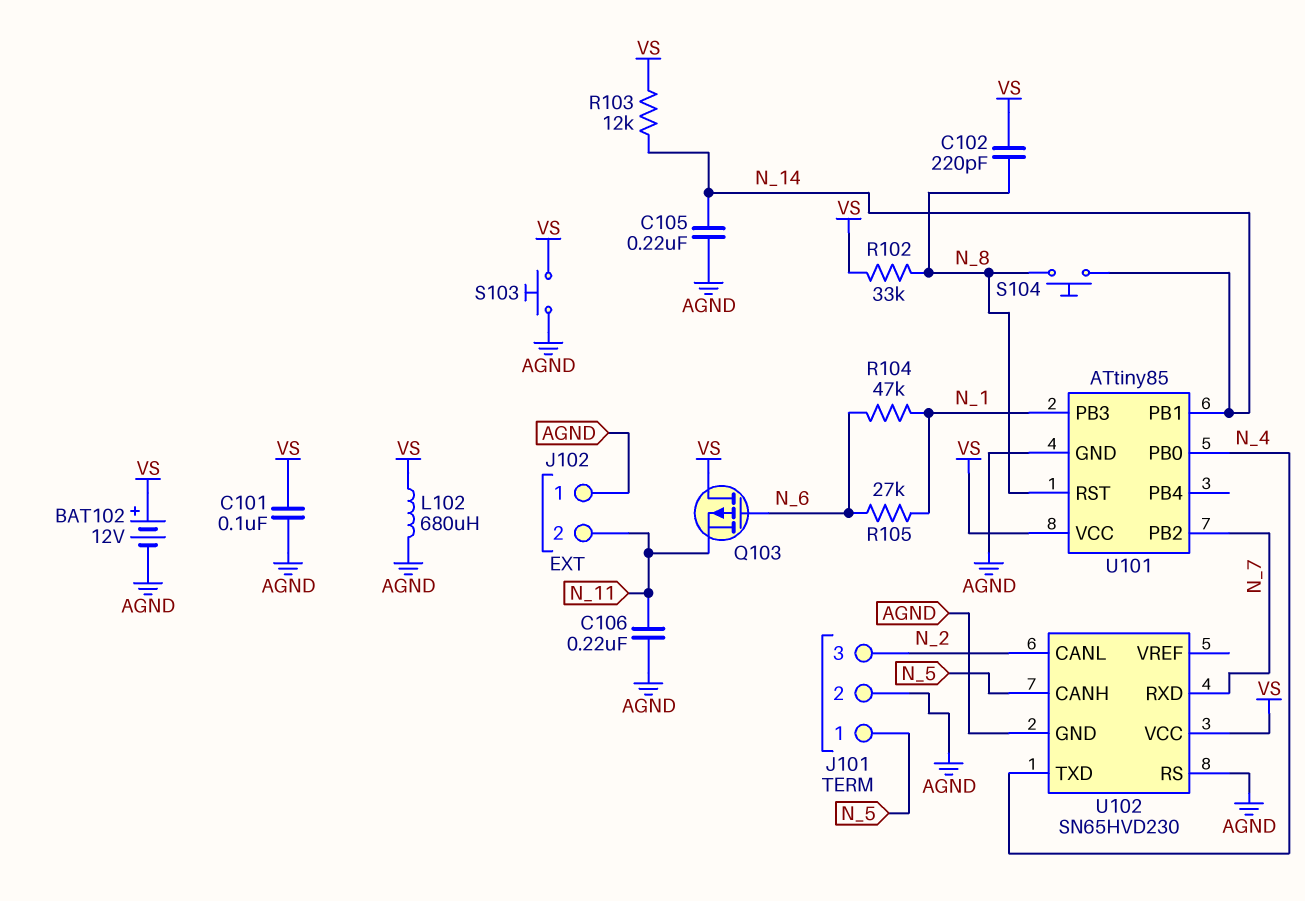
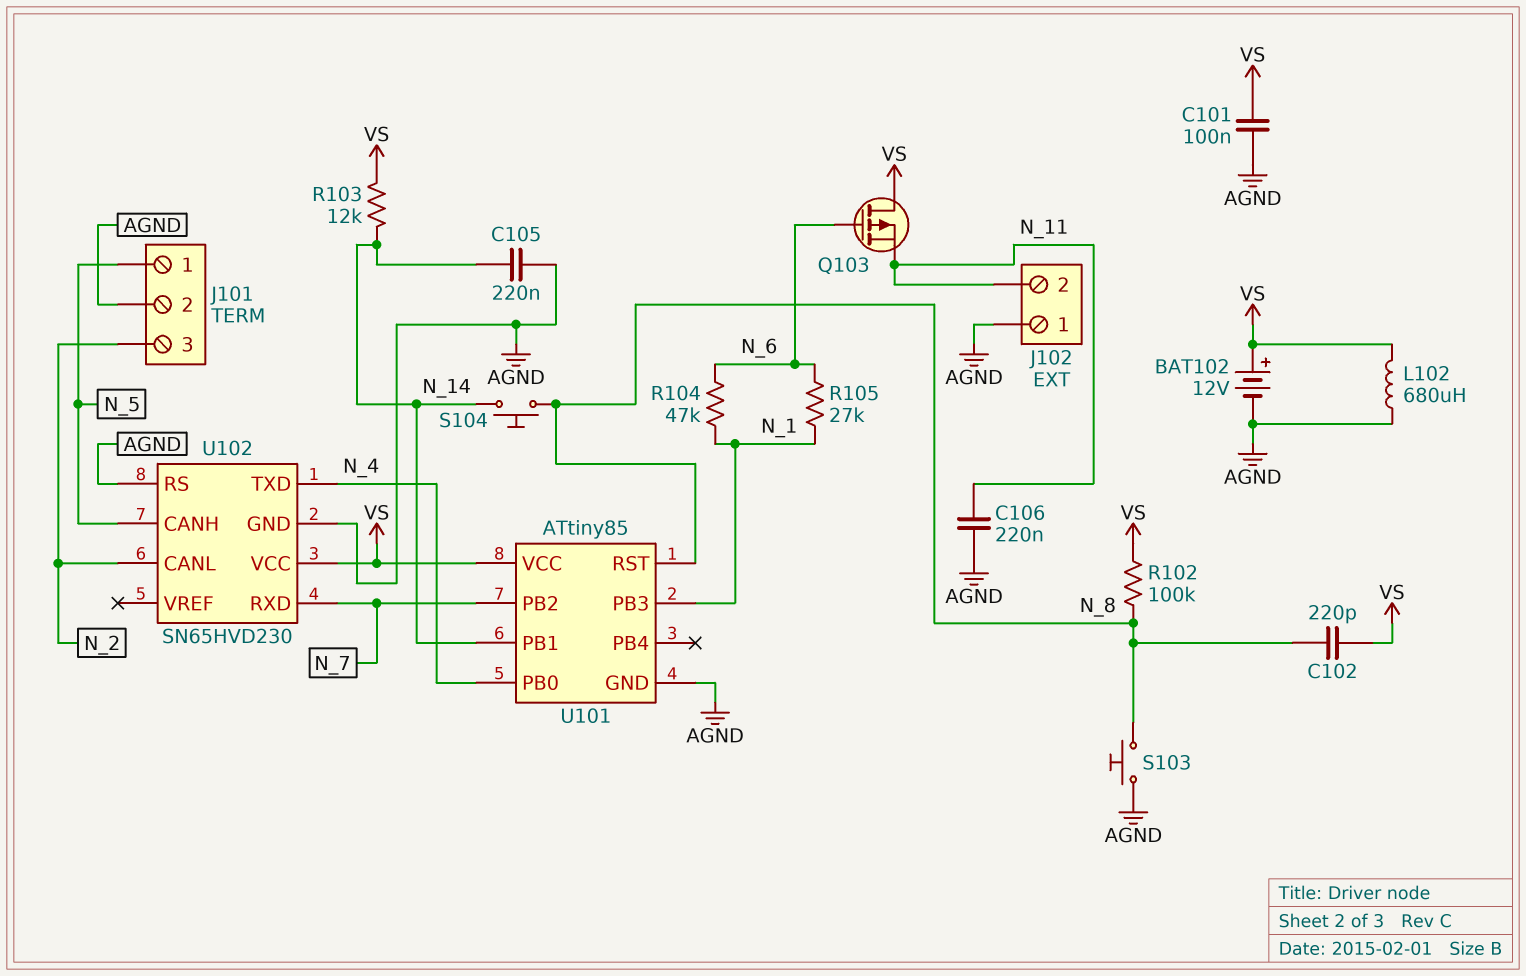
R102: 33k (N_8, VS) -> 100k (N_8, VS)
S103: button (AGND, VS) -> button (AGND, N_8)

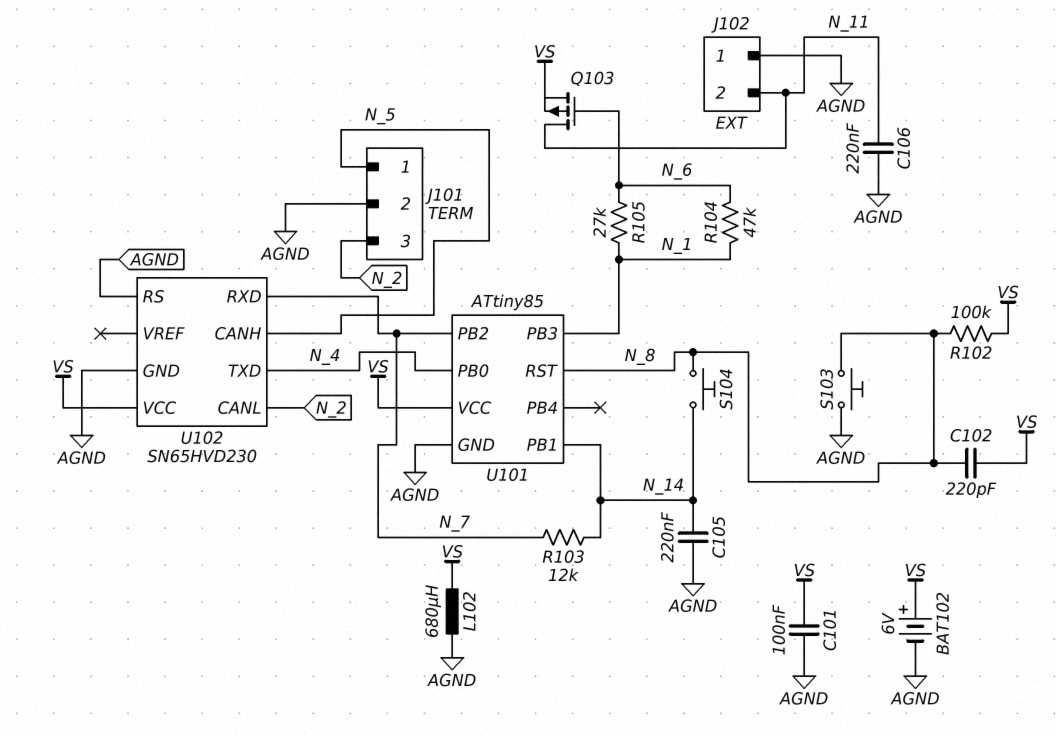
BAT102: 12V (plus VS, minus AGND) -> 6V (plus VS, minus AGND)
Q103: PMOS (G N_6, D VS, S N_11) -> PMOS (G N_6, D N_11, S VS)
R103: 12k (N_14, VS) -> 12k (N_7, N_14)

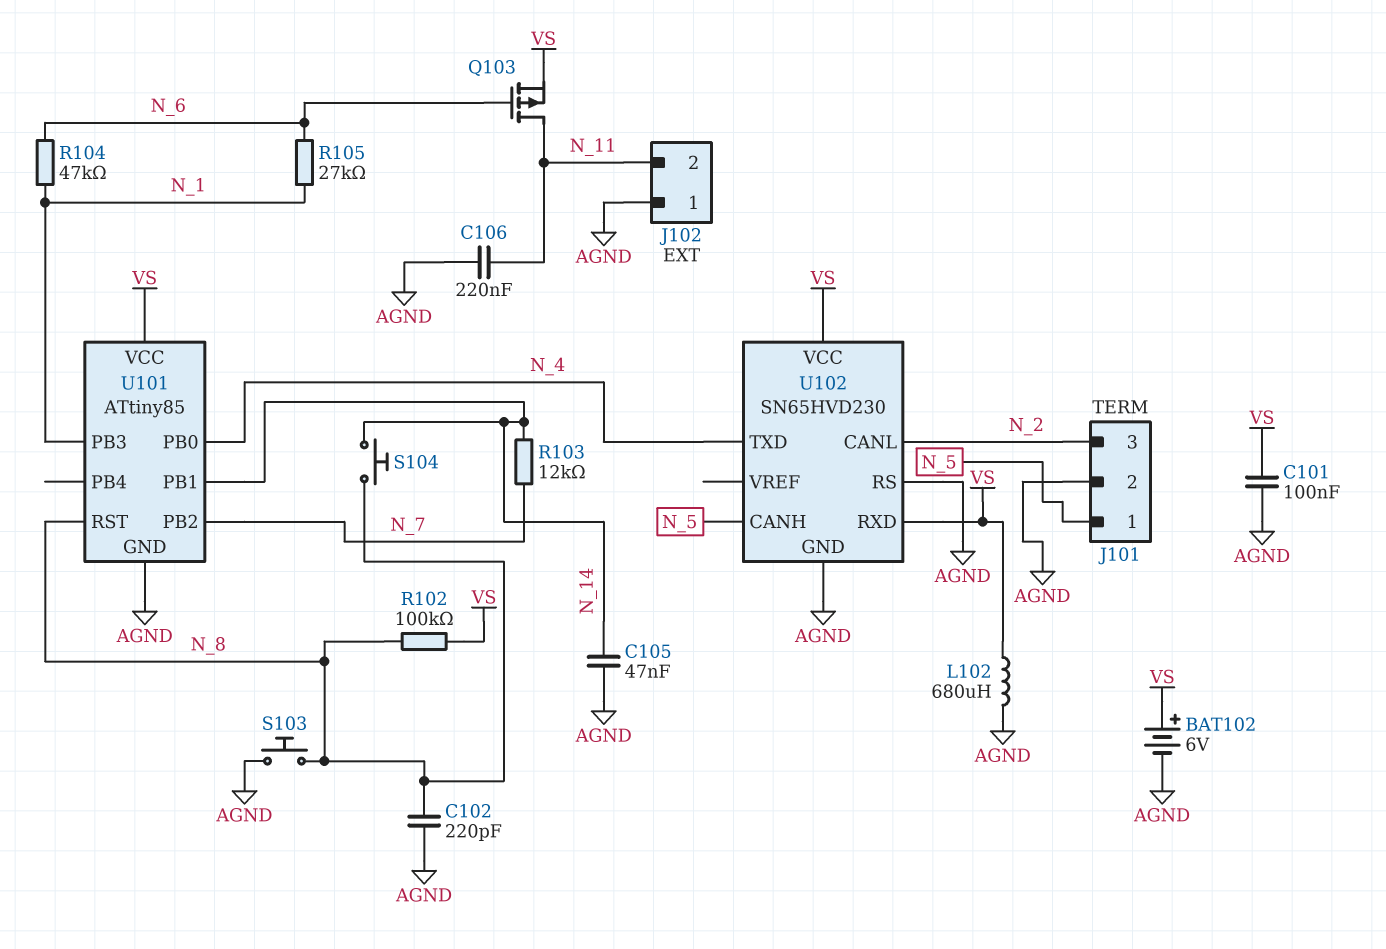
C102: 220pF (N_8, VS) -> 220pF (AGND, N_8)
C105: 220nF (AGND, N_14) -> 47nF (AGND, N_14)
U102 pin RXD: N_7 -> VS

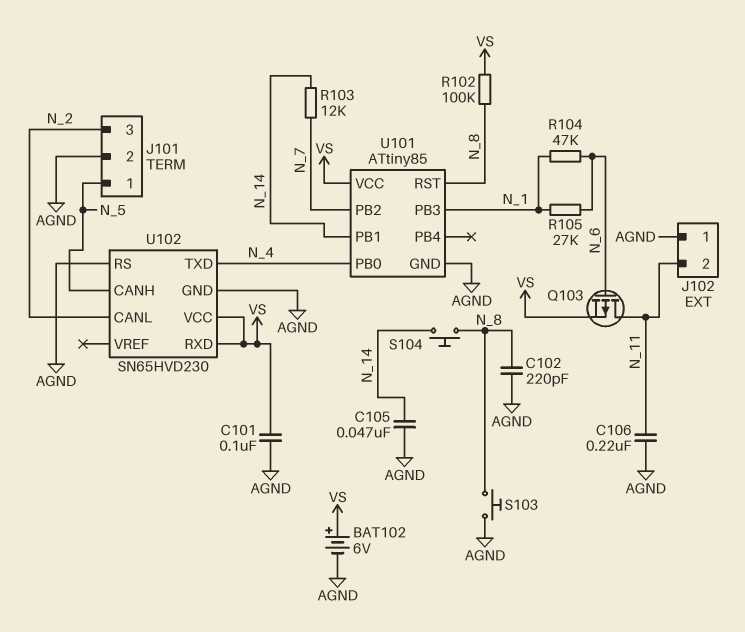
L102: 680uH (AGND, VS) -> none

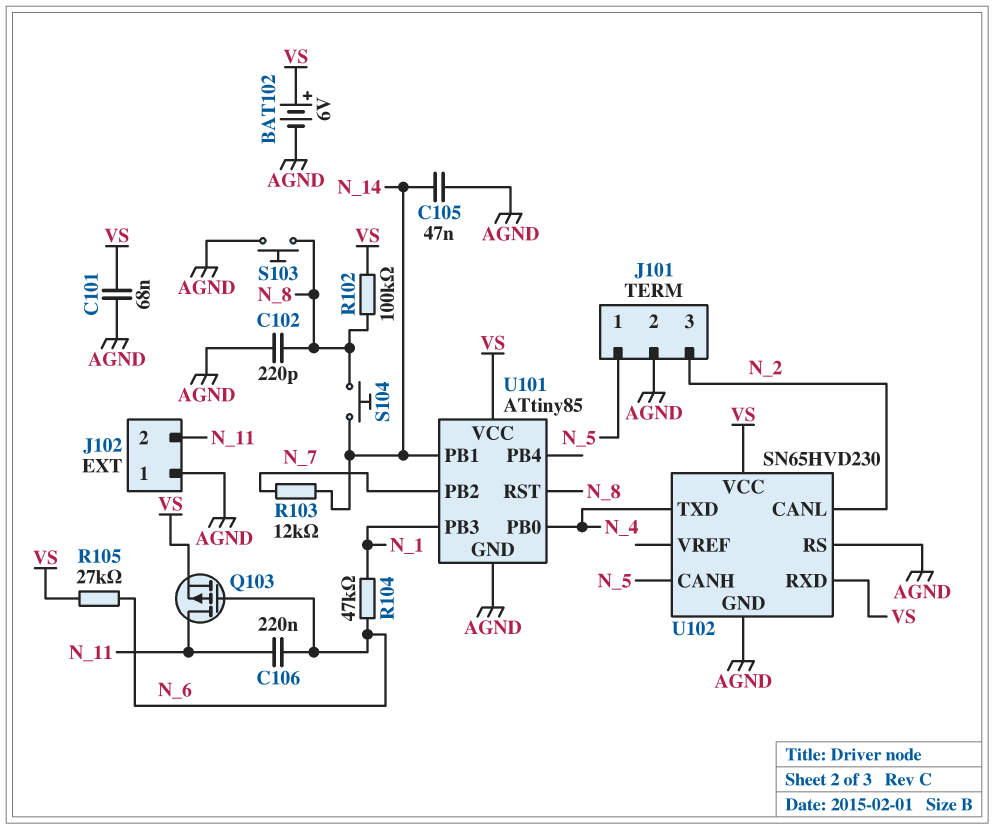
C101: 100nF (AGND, VS) -> 68nF (AGND, VS)
C106: 220nF (AGND, N_11) -> 220nF (N_6, N_11)
R105: 27k (N_1, N_6) -> 27k (N_6, VS)

